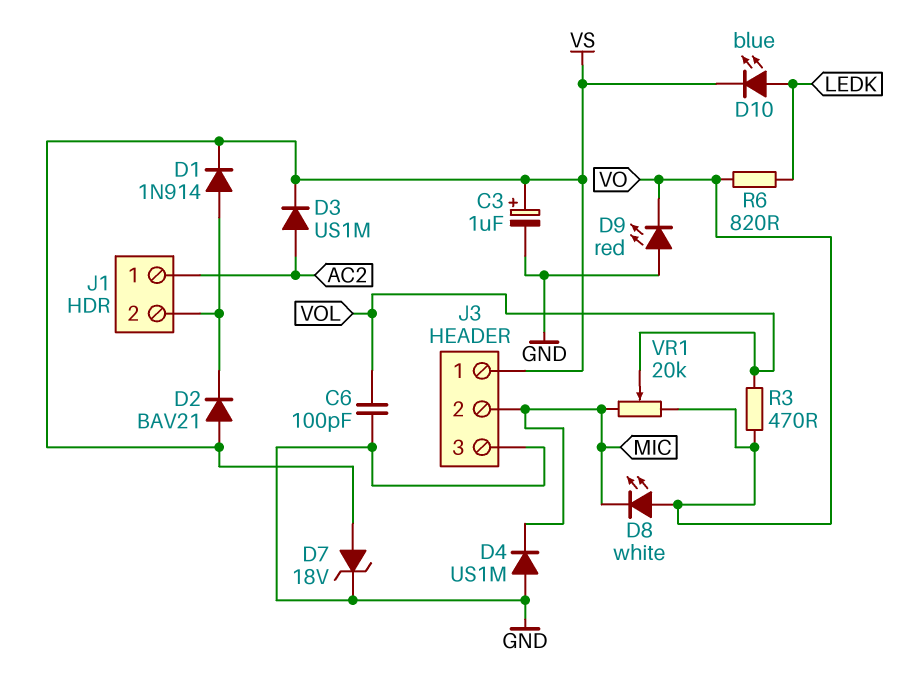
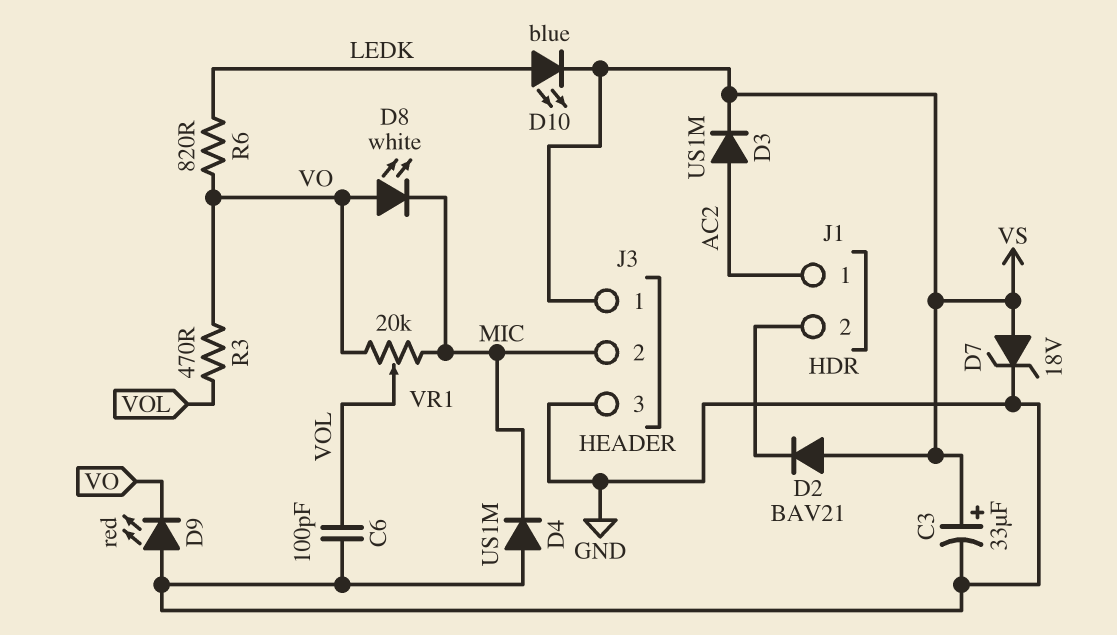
C3: 1uF (plus VS, minus GND) -> 33uF (plus VS, minus GND)
D1: diode 1N914 (A J1/2, K VS) -> none

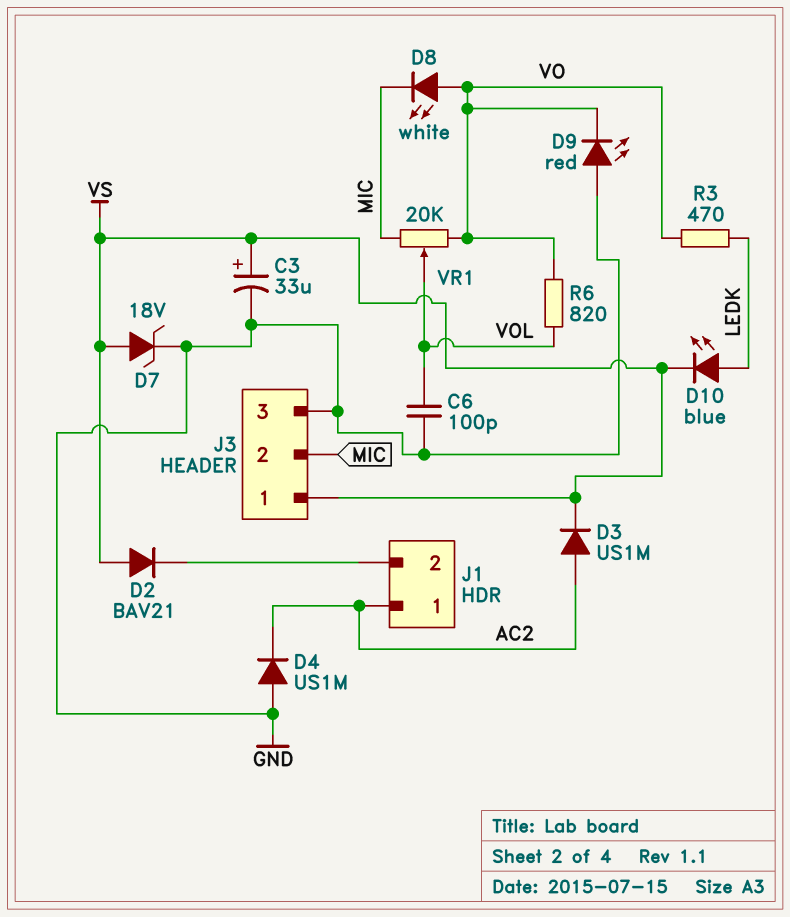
D4: diode US1M (A GND, K MIC) -> diode US1M (A GND, K AC2)
R3: 470 (VO, VOL) -> 470 (LEDK, VO)
R6: 820 (LEDK, VO) -> 820 (VO, VOL)

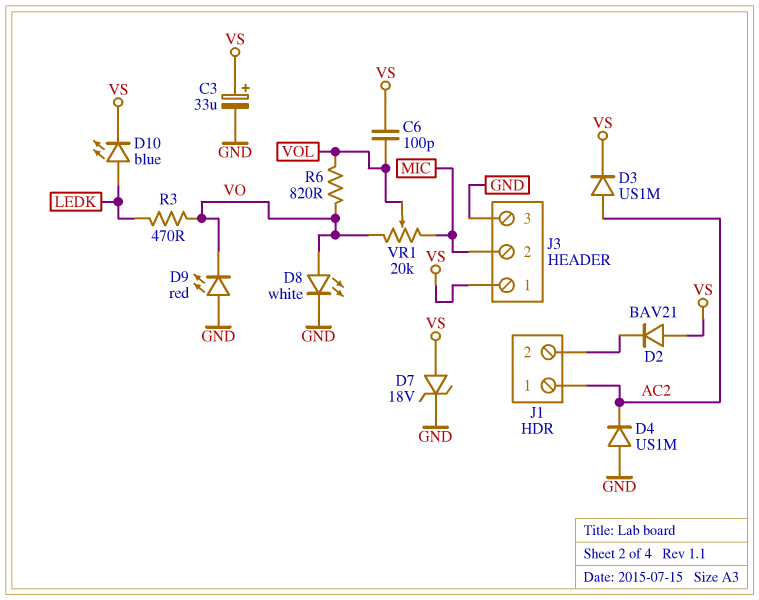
C6: 100pF (GND, VOL) -> 100pF (VOL, VS)
D8: LED white (A VO, K MIC) -> LED white (A VO, K GND)

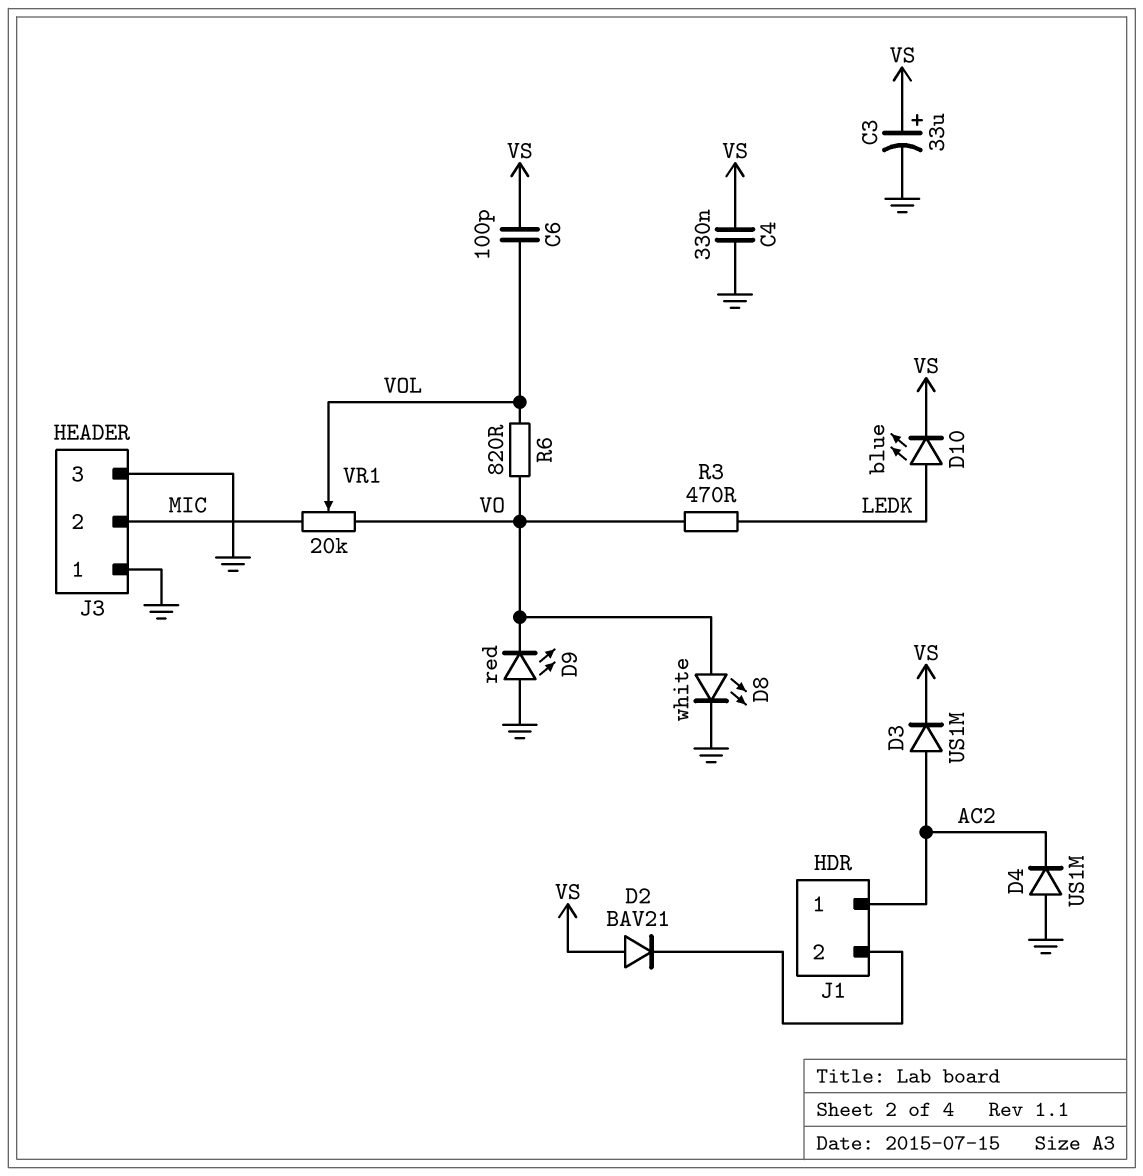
C4: none -> 330nF (GND, VS)
D7: zener 18V (A VS, K GND) -> none
J3 pin 1: VS -> GND

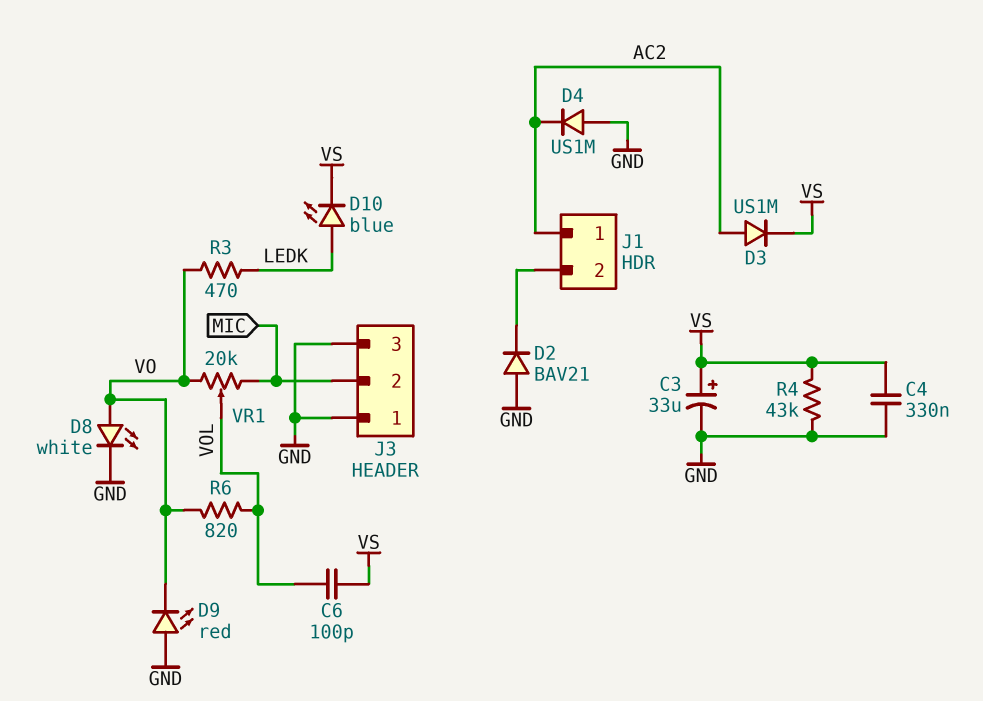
D2: diode BAV21 (A VS, K J1/2) -> diode BAV21 (A GND, K J1/2)
R4: none -> 43k (GND, VS)

